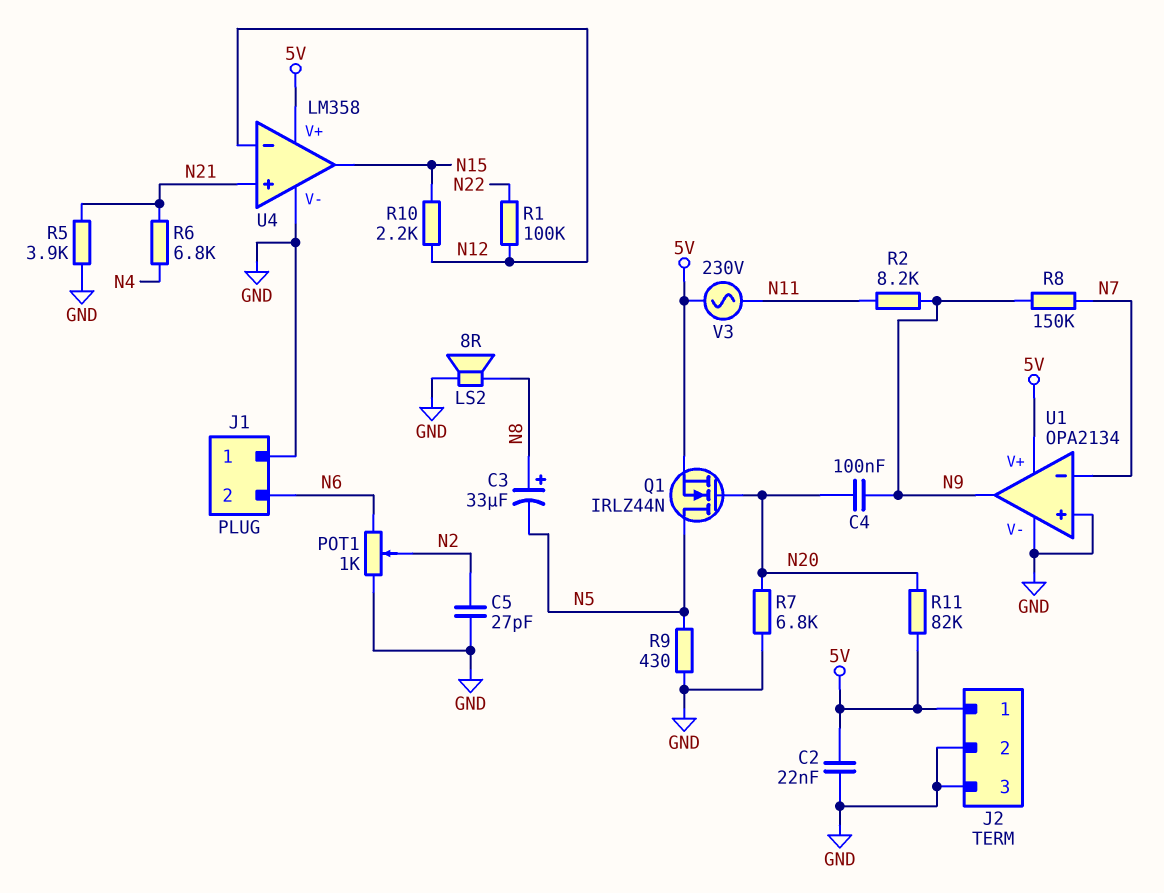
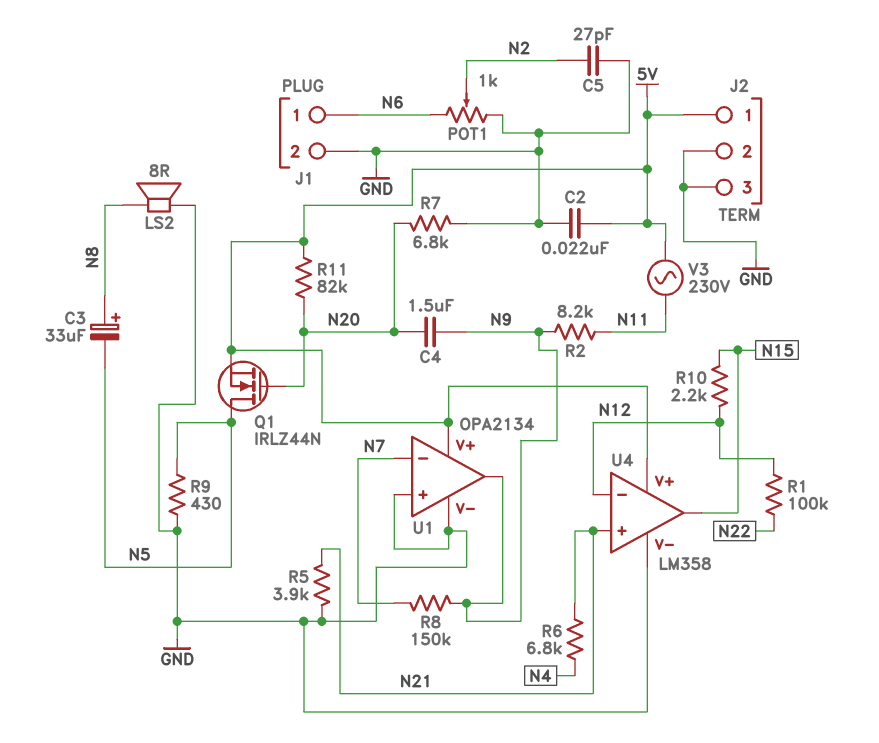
C4: 100nF (N9, N20) -> 1.5uF (N9, N20)
J1 pin 1: GND -> N6
J1 pin 2: N6 -> GND

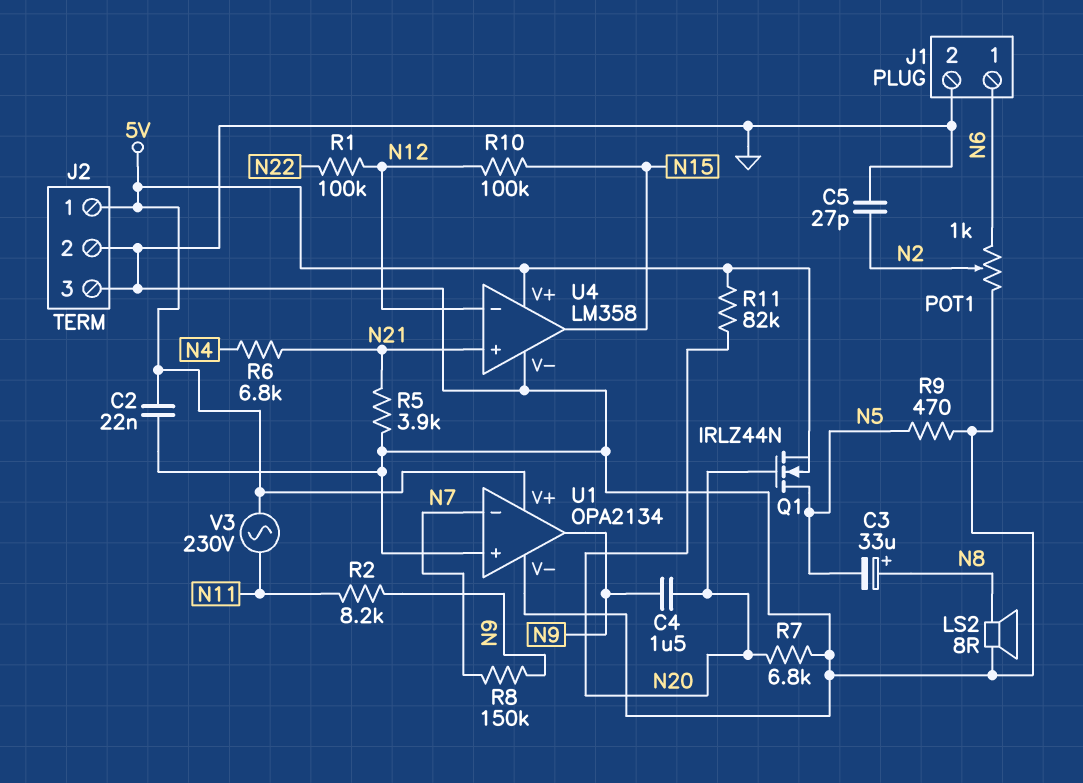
R9: 430 (GND, N5) -> 470 (GND, N5)
R10: 2.2k (N12, N15) -> 100k (N12, N15)

